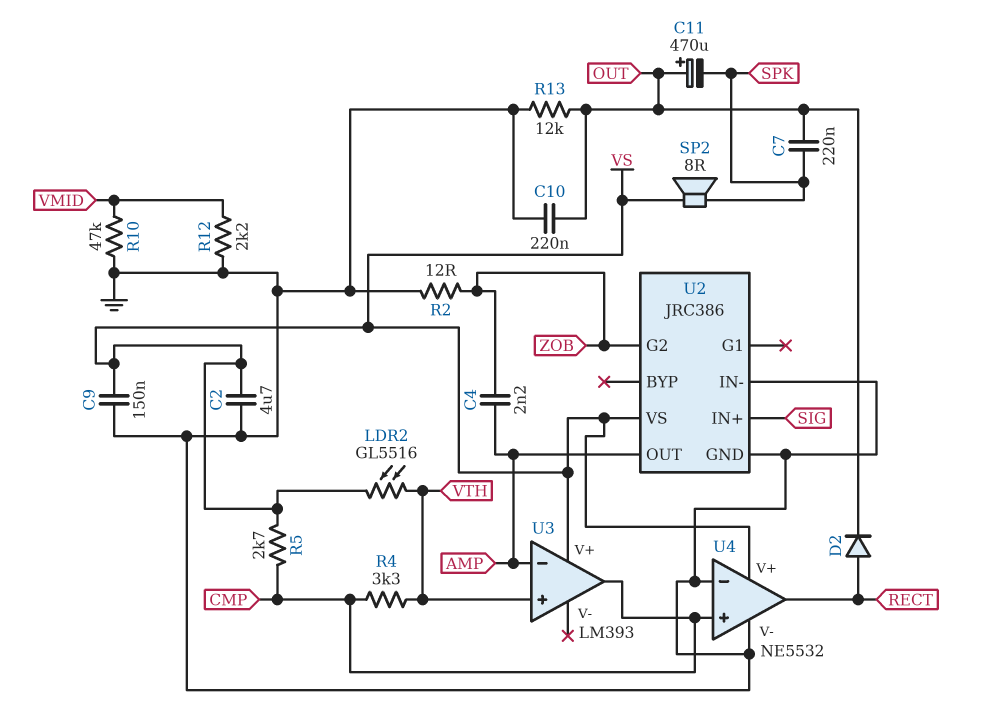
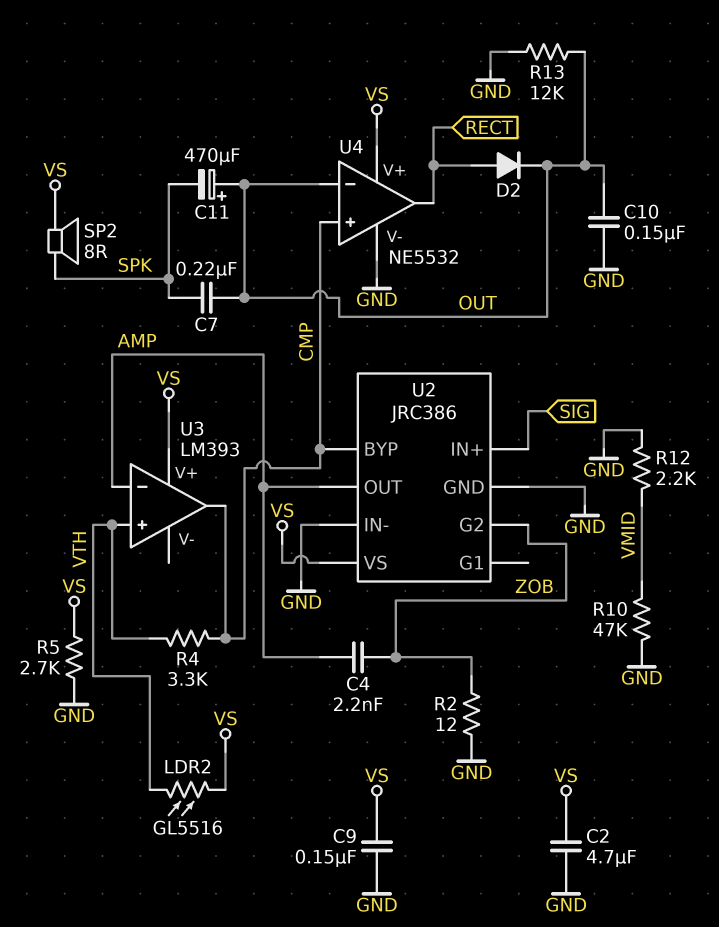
C10: 220nF (GND, OUT) -> 150nF (GND, OUT)
R5: 2.7k (CMP, VS) -> 2.7k (GND, VS)
U2 pin BYP: none -> CMP
U4 pin in-: GND -> OUT

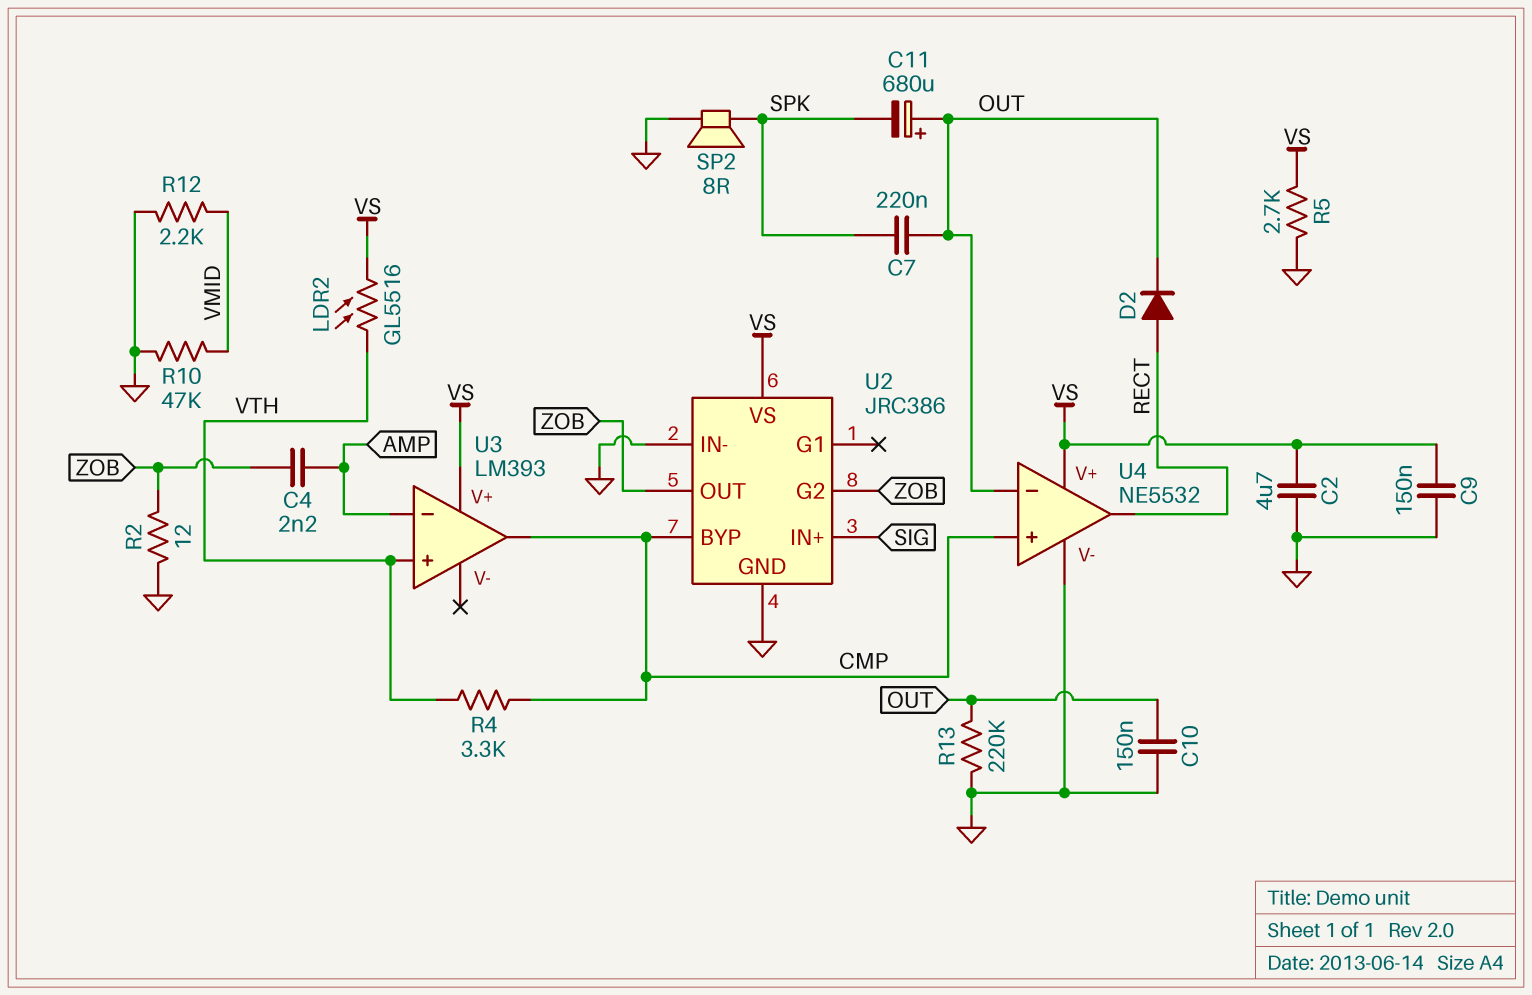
C11: 470uF (plus OUT, minus SPK) -> 680uF (plus OUT, minus SPK)
R13: 12k (GND, OUT) -> 220k (GND, OUT)
SP2: speaker 8R (SPK, VS) -> speaker 8R (GND, SPK)
U2 pin OUT: AMP -> ZOB

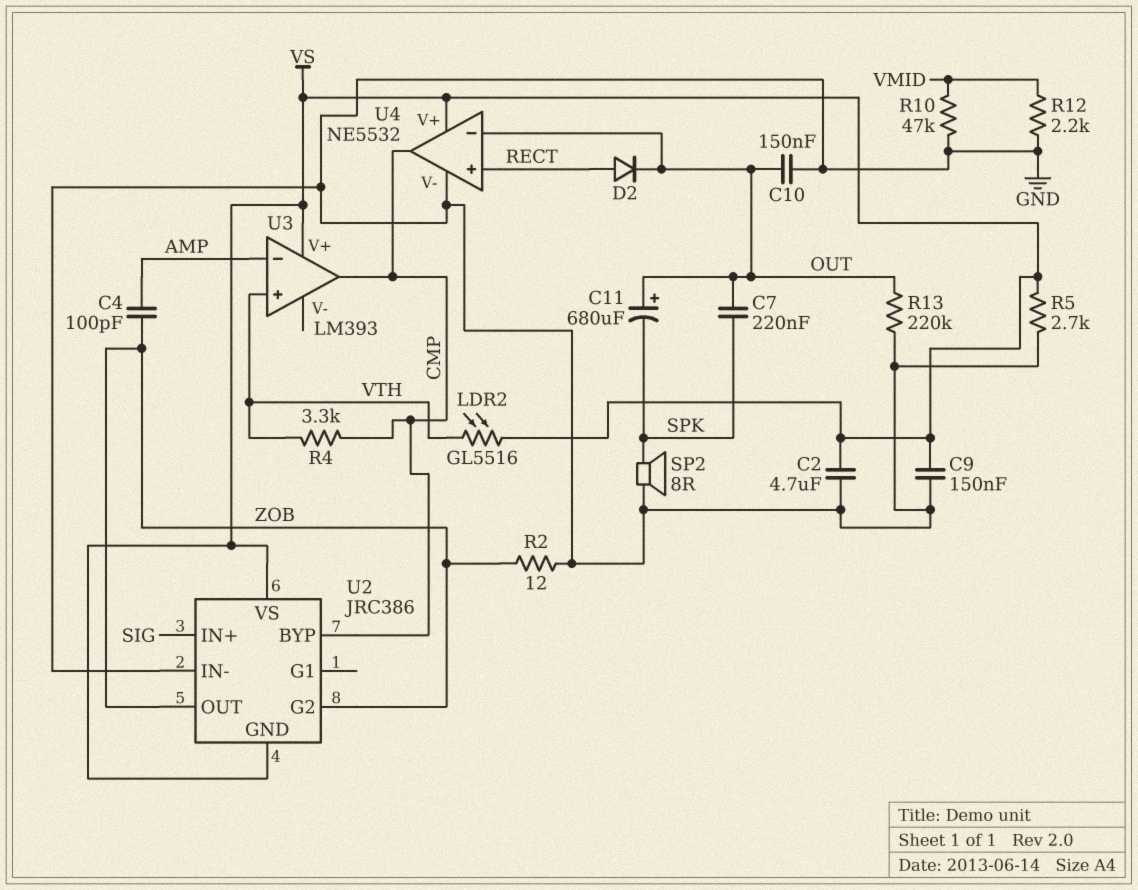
C4: 2.2nF (AMP, ZOB) -> 100pF (AMP, ZOB)
U2 pin GND: GND -> VS
U4 pin in+: CMP -> RECT
U4 pin out: RECT -> CMP

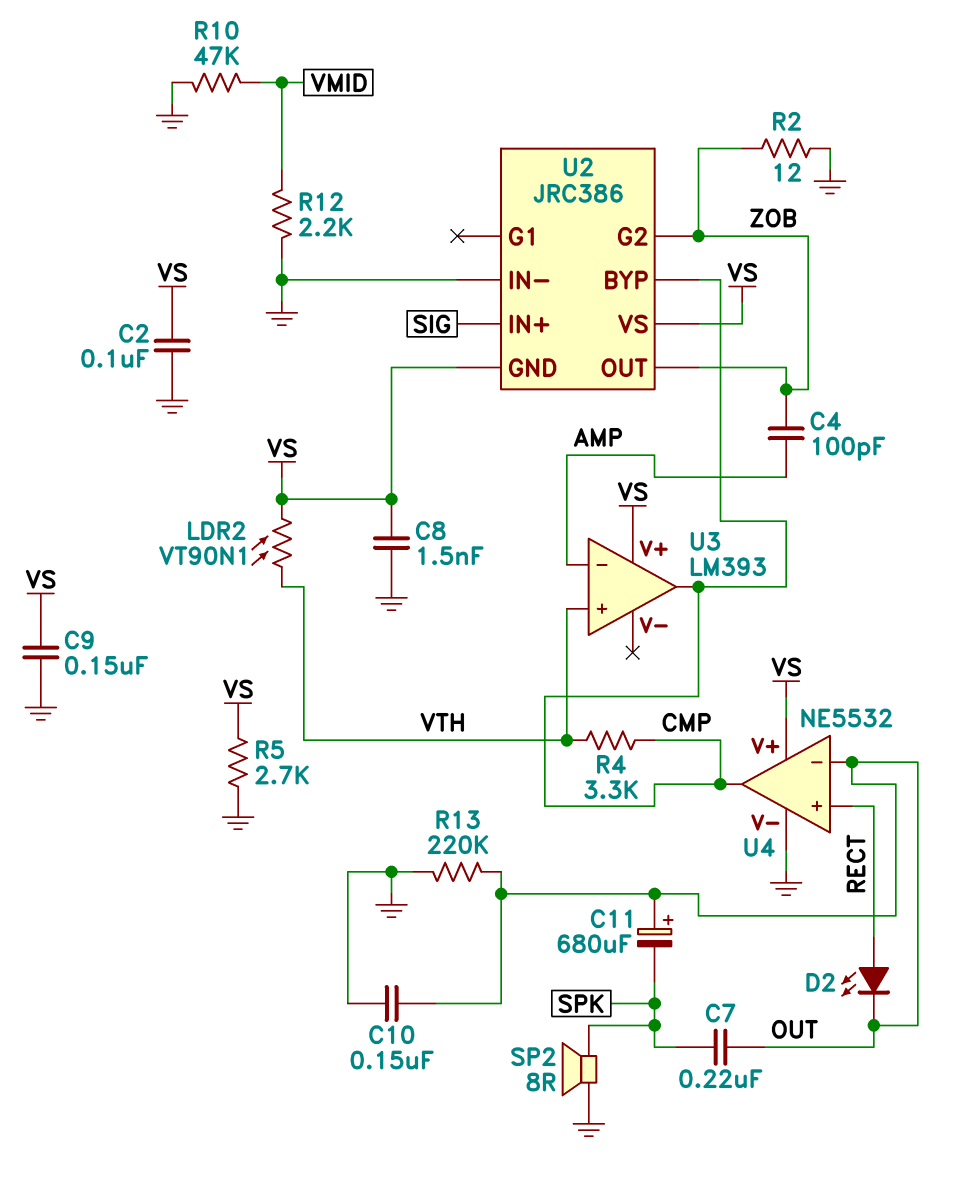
C2: 4.7uF (GND, VS) -> 100nF (GND, VS)
C8: none -> 1.5nF (GND, VS)
D2: diode (A RECT, K OUT) -> LED (A RECT, K OUT)
LDR2: GL5516 (VS, VTH) -> VT90N1 (VS, VTH)

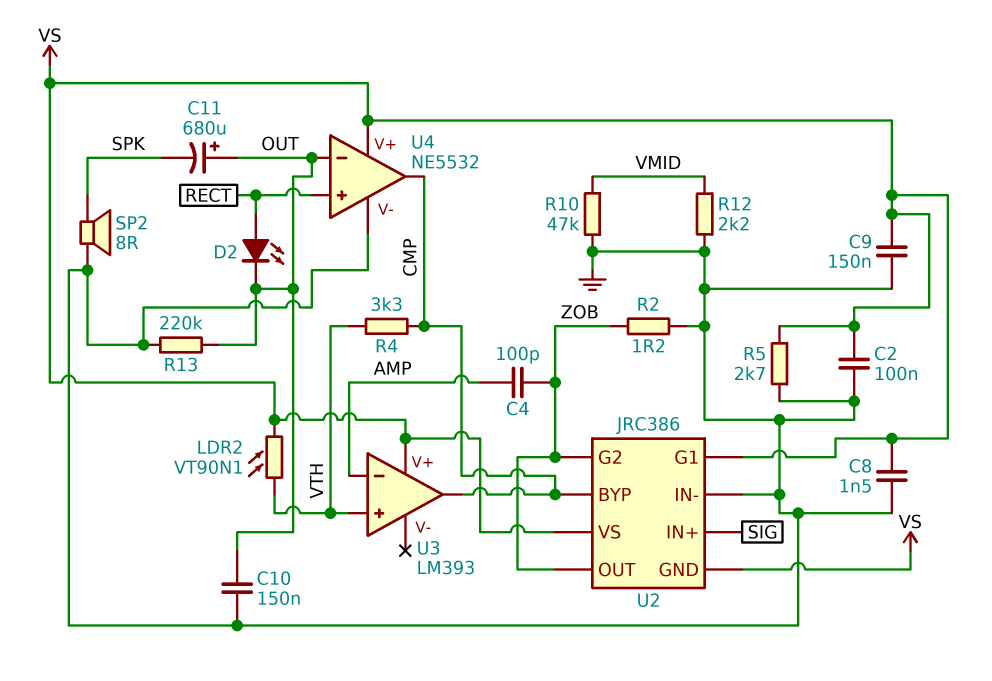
C7: 220nF (OUT, SPK) -> none
R2: 12 (GND, ZOB) -> 1.2 (GND, ZOB)
U2 pin G1: none -> VS

